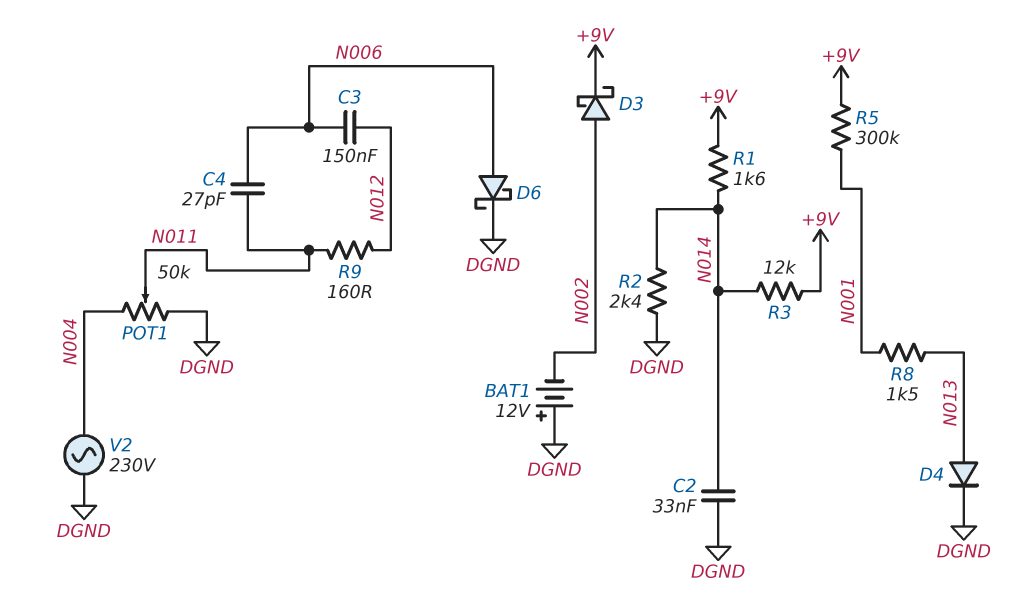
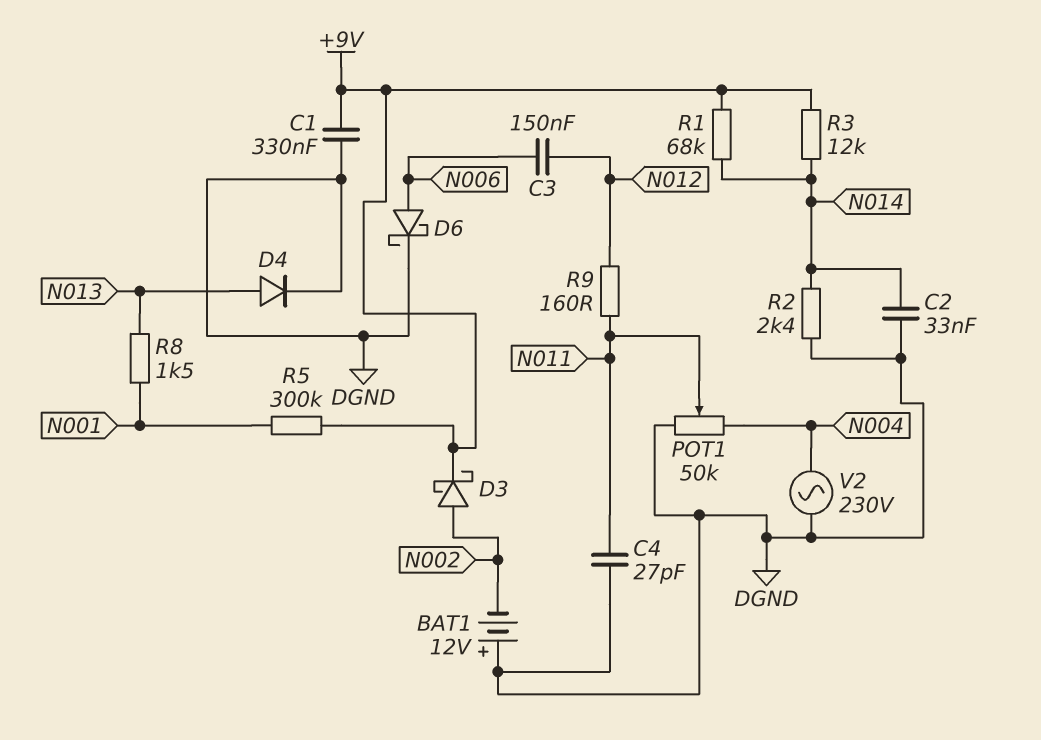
C1: none -> 330nF (+9V, DGND)
C4: 27pF (N006, N011) -> 27pF (DGND, N011)
R1: 1.6k (+9V, N014) -> 68k (+9V, N014)

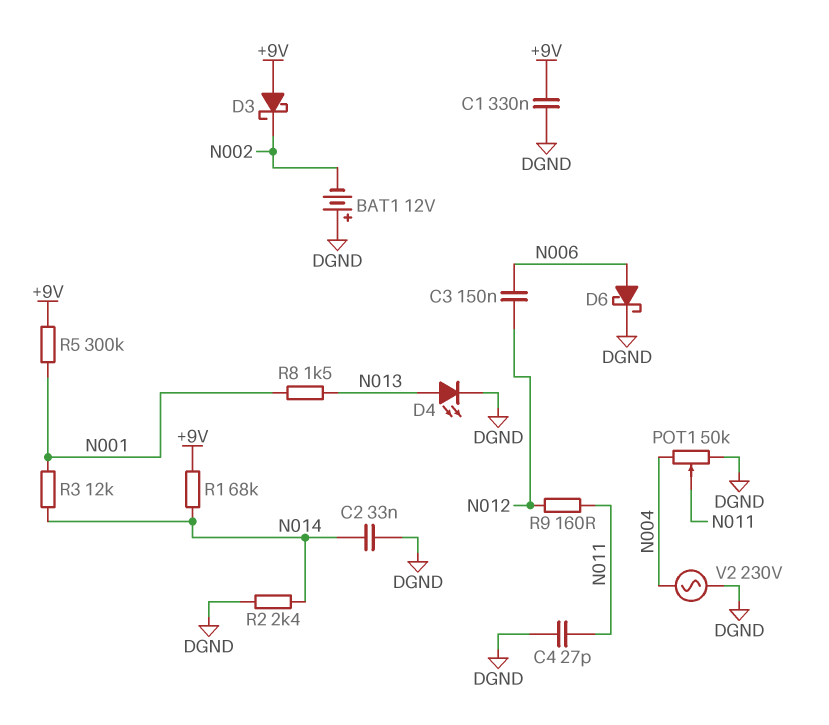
D3: schottky (A N002, K +9V) -> schottky (A +9V, K N002)
D4: diode (A N013, K DGND) -> LED (A N013, K DGND)
R3: 12k (+9V, N014) -> 12k (N001, N014)

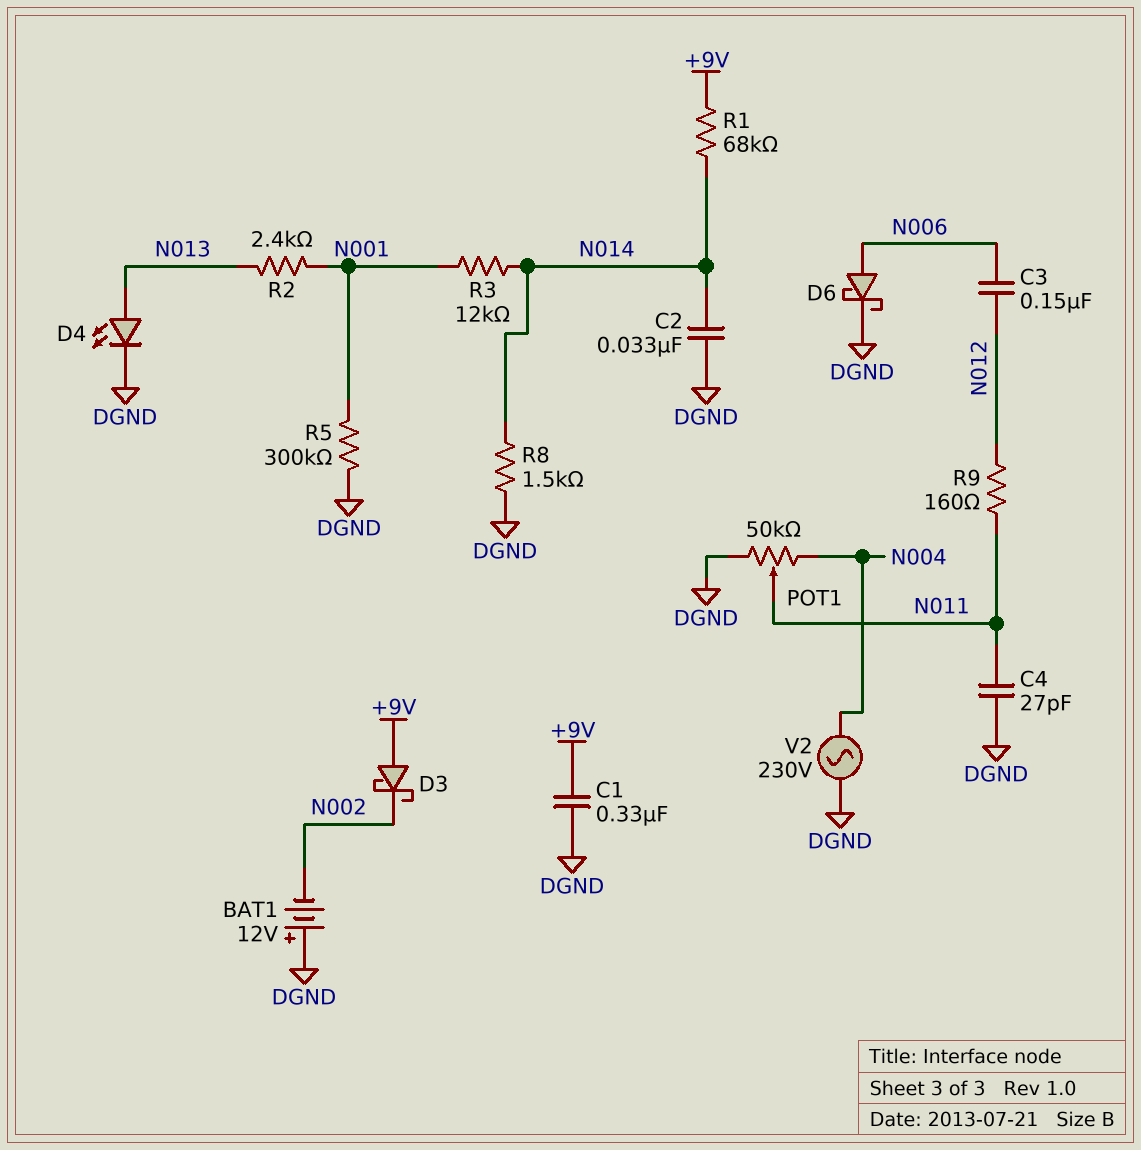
R2: 2.4k (DGND, N014) -> 2.4k (N001, N013)
R5: 300k (+9V, N001) -> 300k (DGND, N001)
R8: 1.5k (N001, N013) -> 1.5k (DGND, N014)

